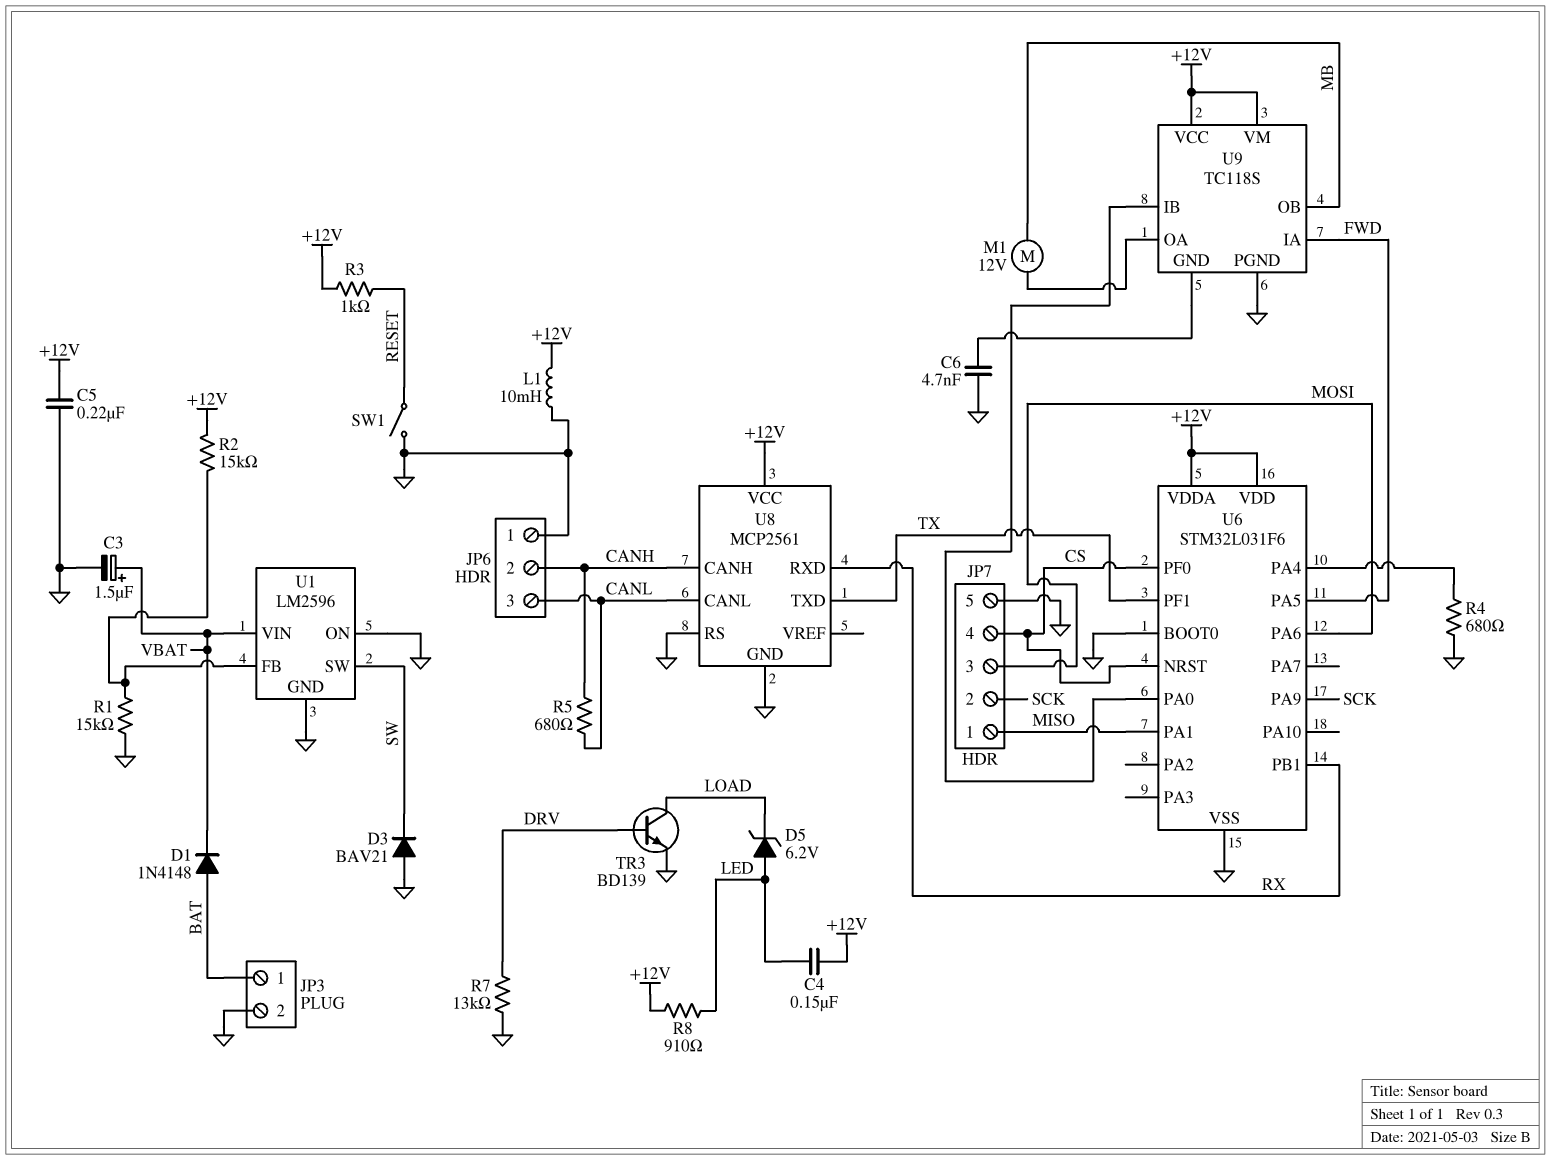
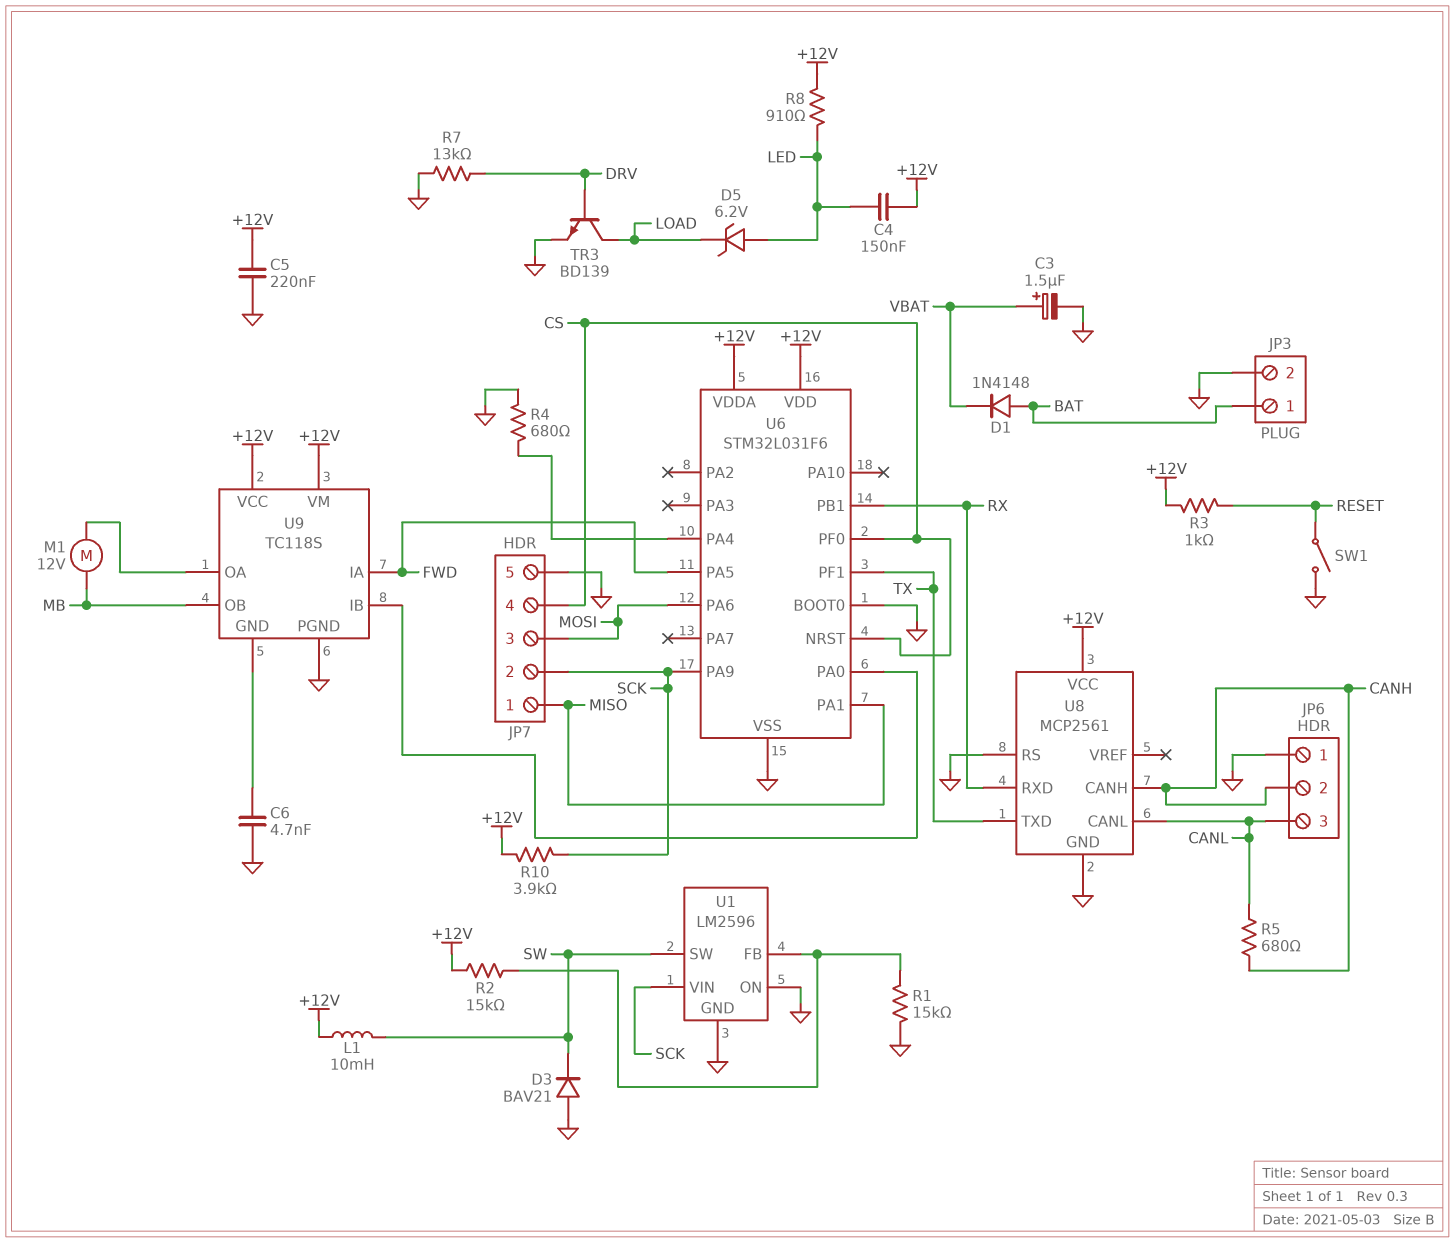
L1: 10mH (+12V, GND) -> 10mH (+12V, SW)
R10: none -> 3.9k (+12V, SCK)
U1 pin VIN: VBAT -> SCK

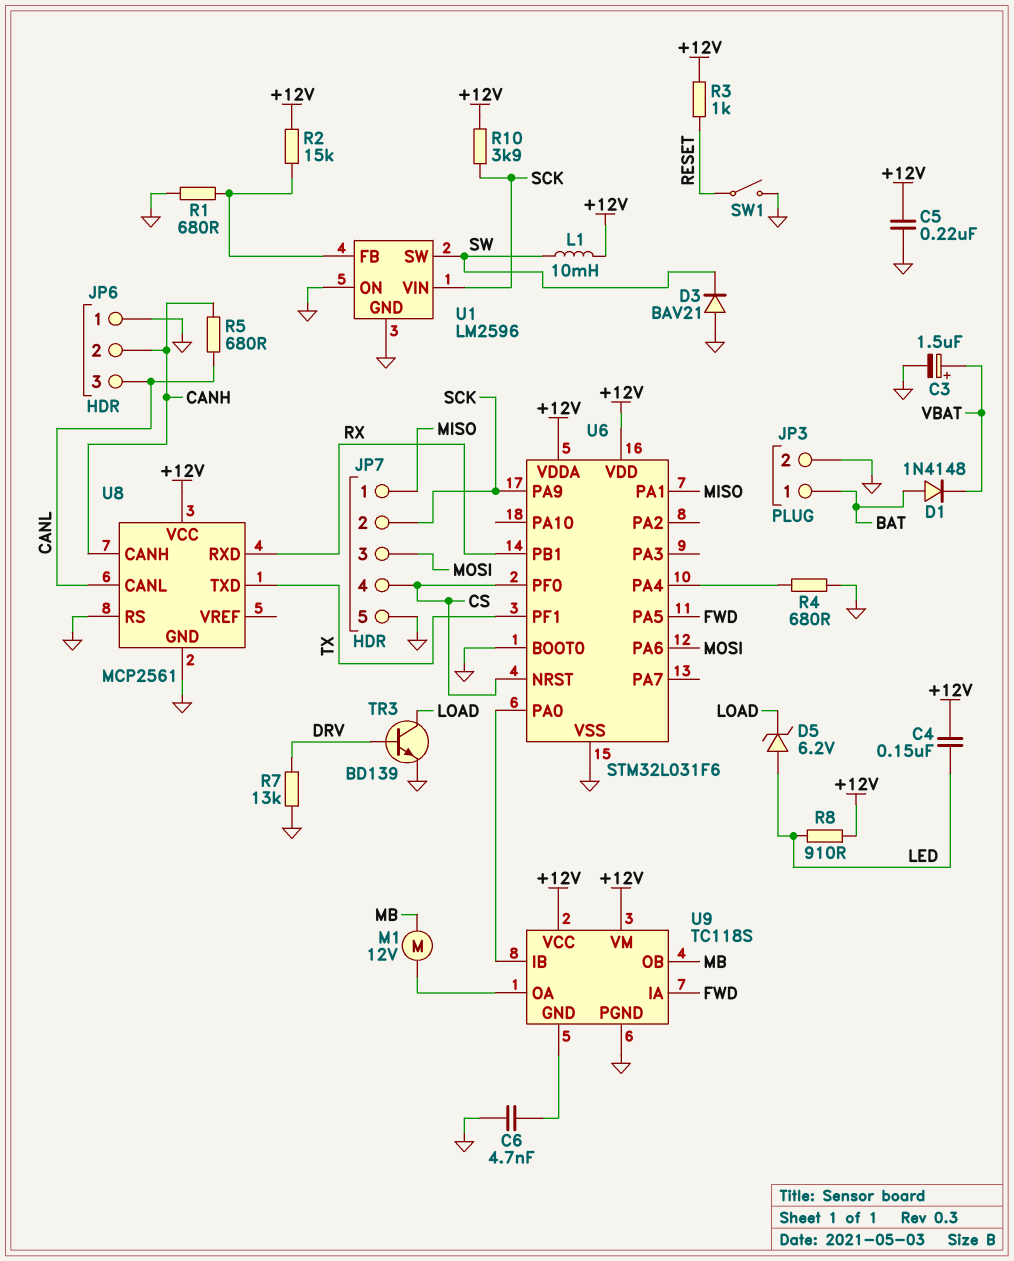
R1: 15k (GND, U1/FB) -> 680 (GND, U1/FB)

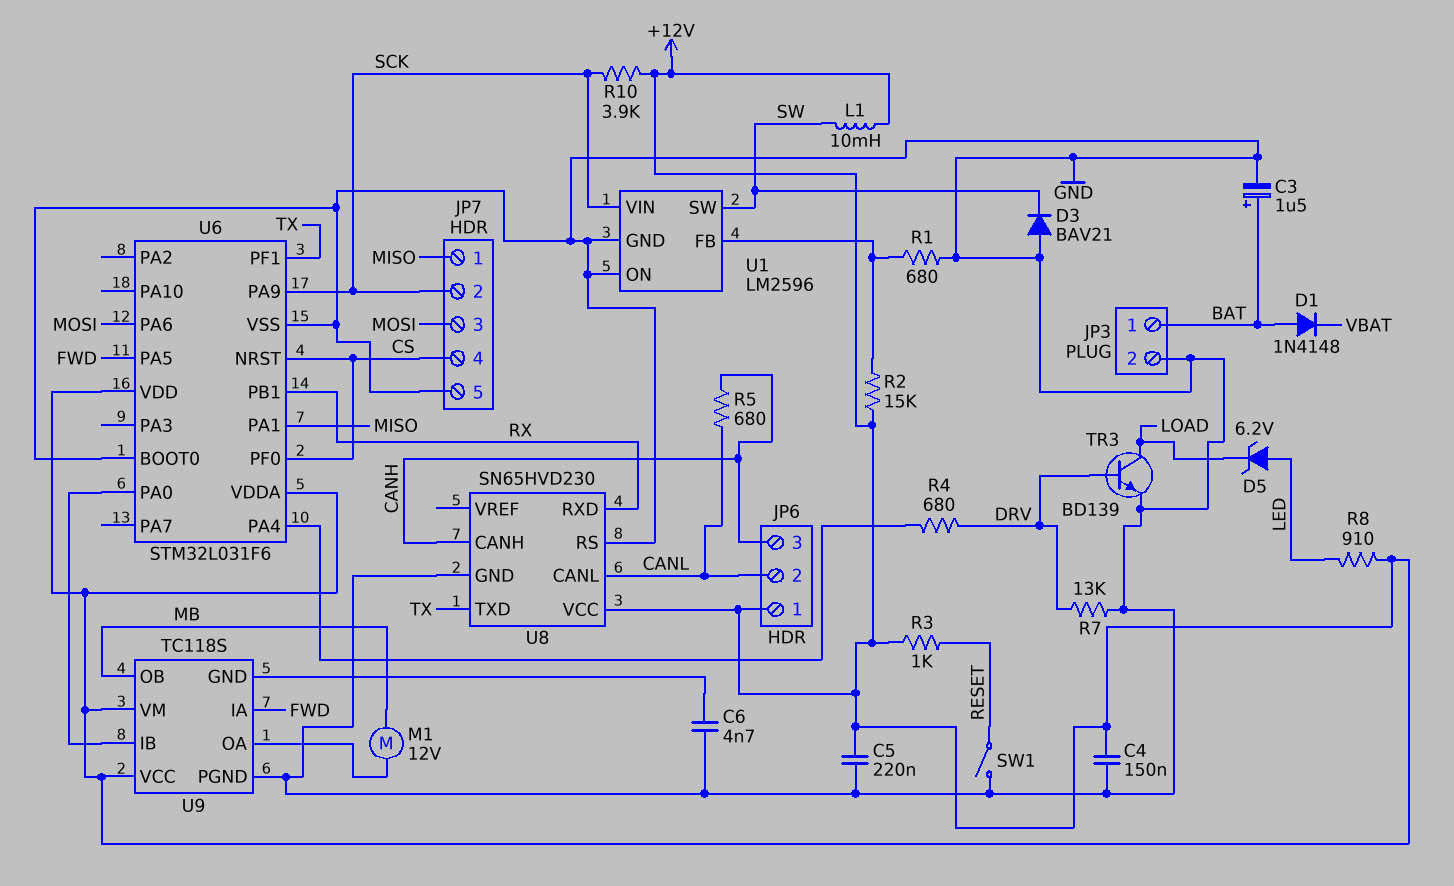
C3: 1.5uF (plus VBAT, minus GND) -> 1.5uF (plus BAT, minus GND)
C4: 150nF (+12V, LED) -> 150nF (+12V, GND)
JP6 pin 1: GND -> +12V
JP6 pin 2: CANH -> CANL
JP6 pin 3: CANL -> CANH
R4: 680 (GND, U6/PA4) -> 680 (DRV, U6/PA4)
U8: MCP2561 -> SN65HVD230

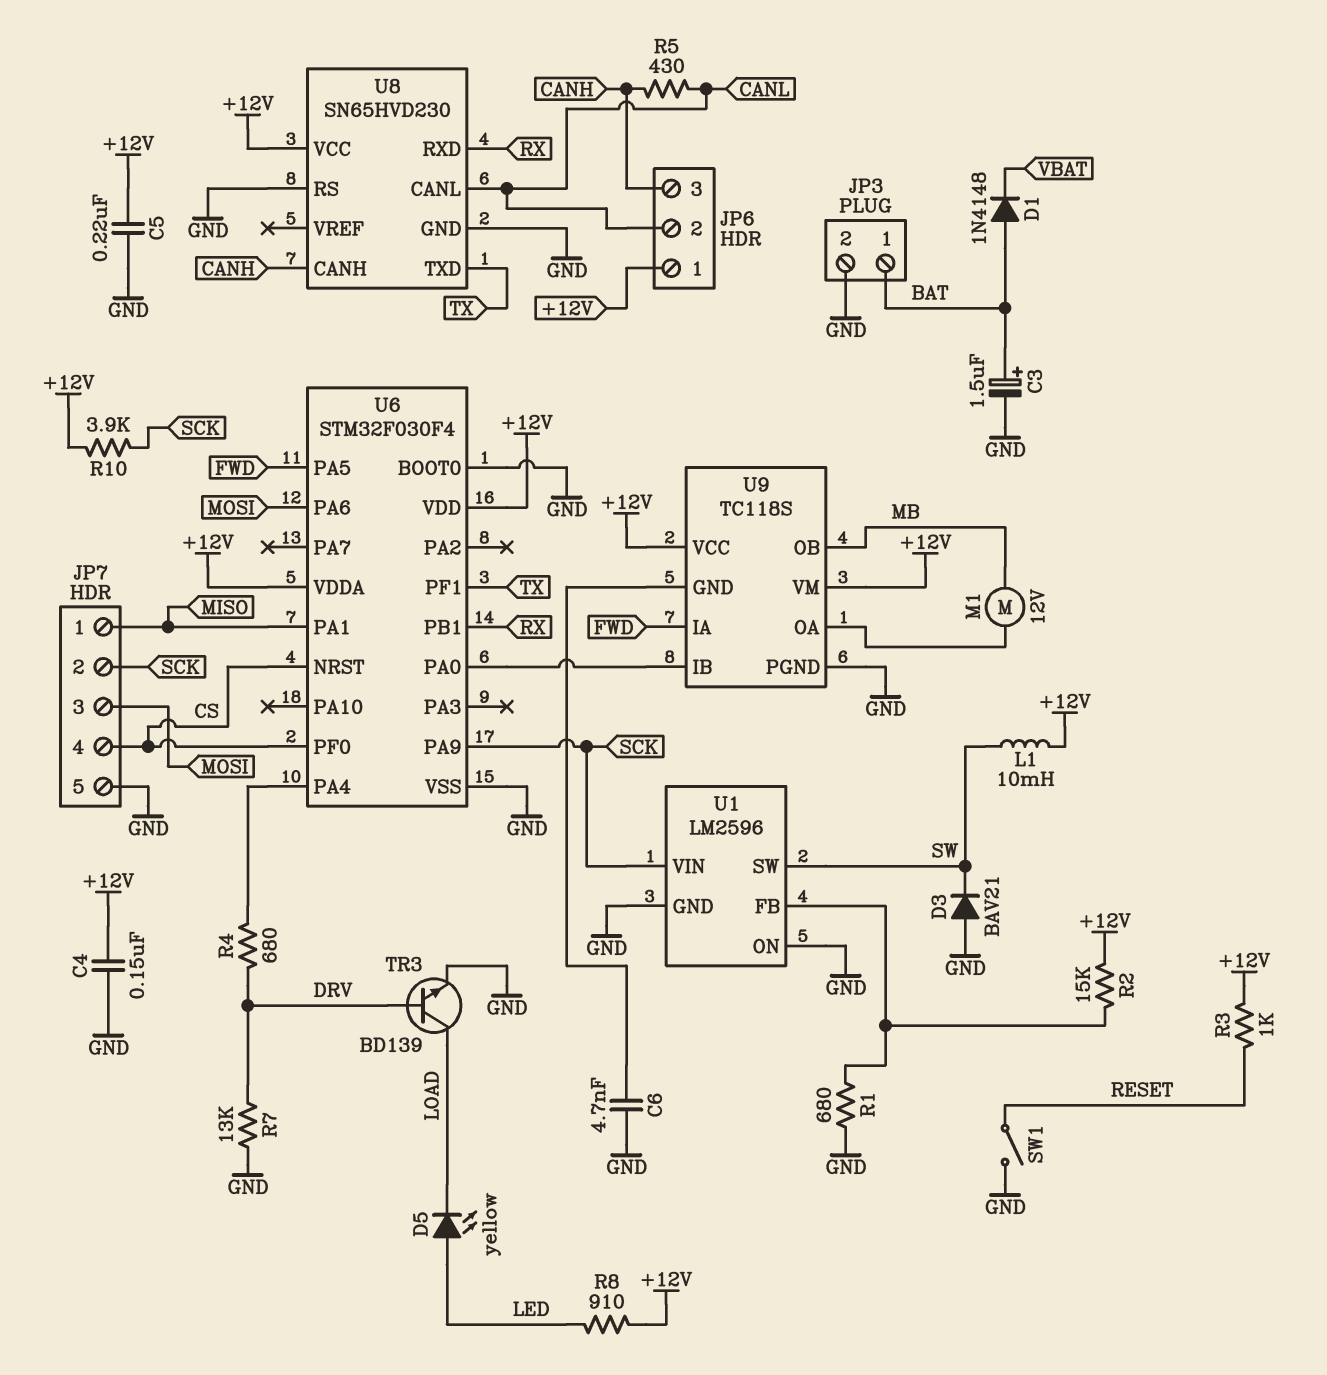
D5: zener 6.2V (A LED, K LOAD) -> LED yellow (A LED, K LOAD)
R5: 680 (CANH, CANL) -> 430 (CANH, CANL)
U6: STM32L031F6 -> STM32F030F4

